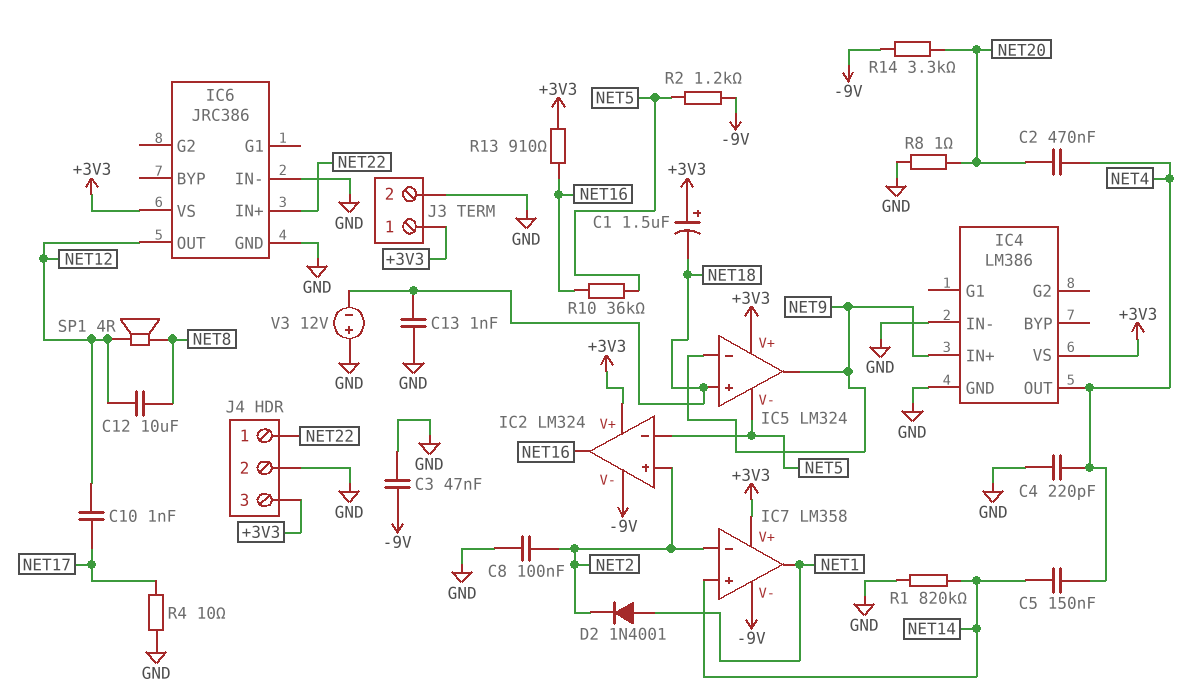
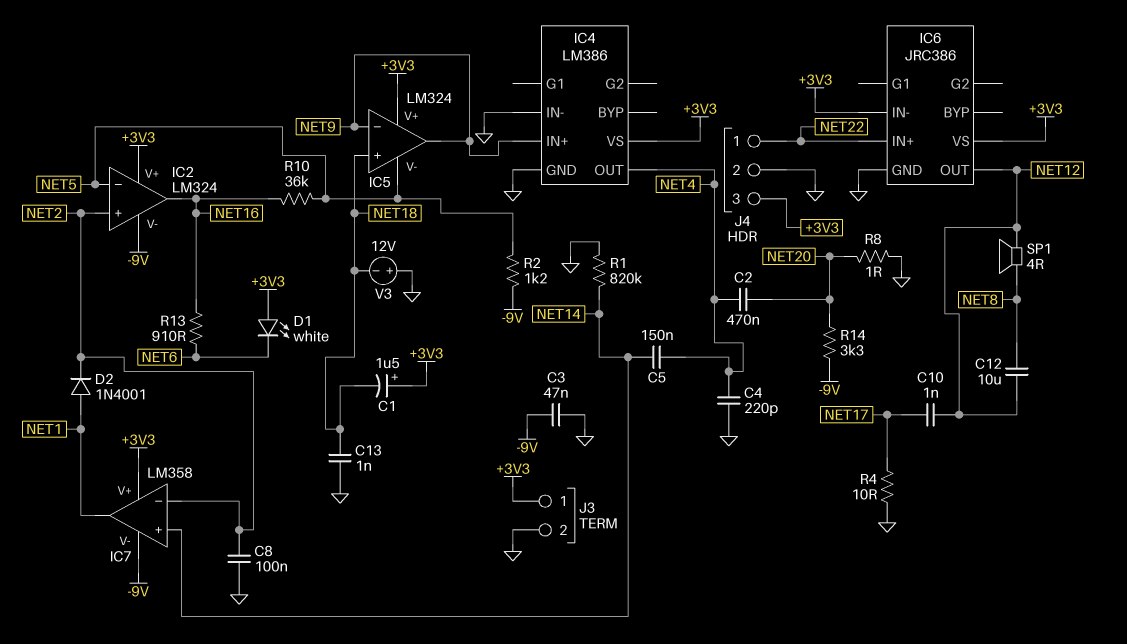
D1: none -> LED white (A +3V3, K NET6)
IC6 pin IN-: GND -> +3V3
R13: 910 (+3V3, NET16) -> 910 (NET6, NET16)

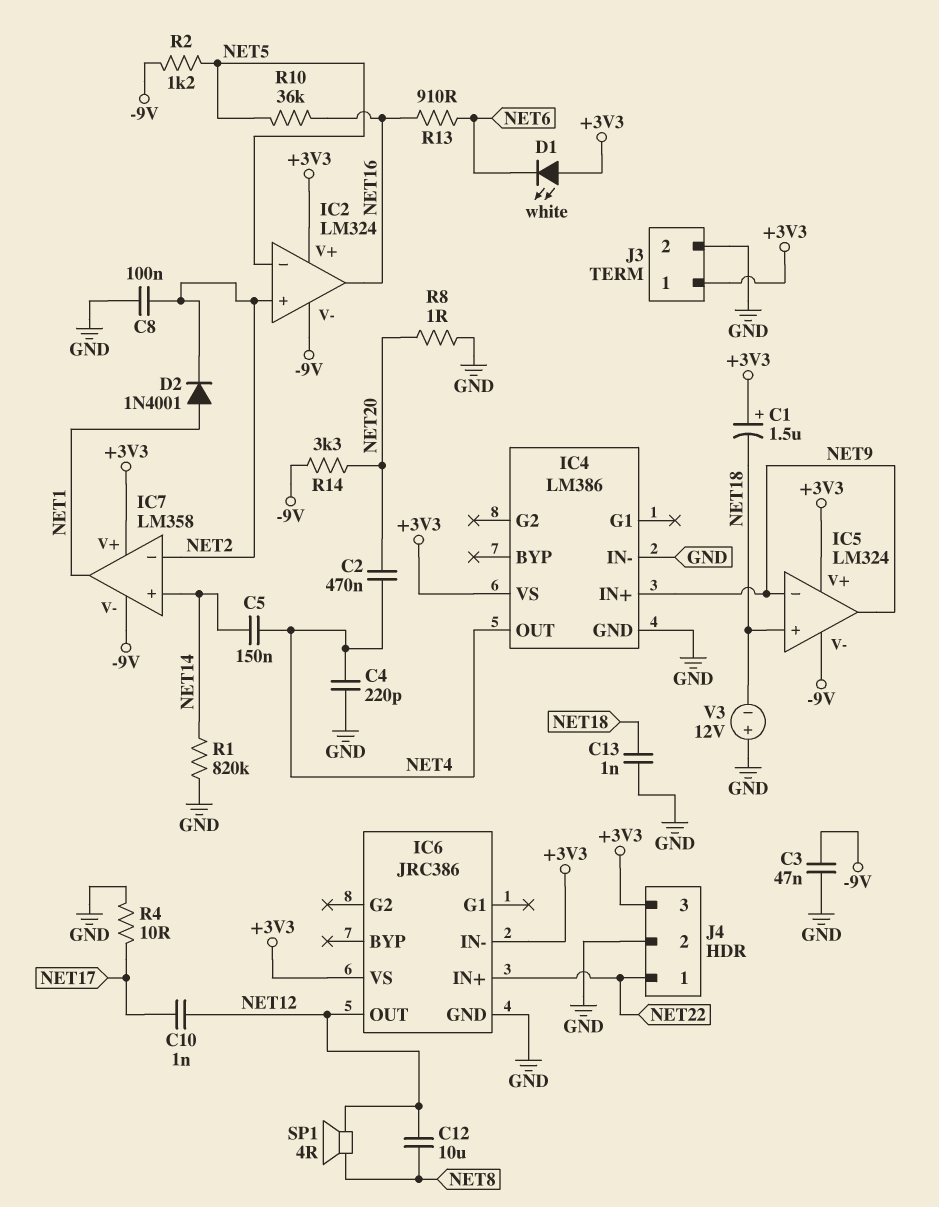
IC5 pin V-: NET5 -> -9V

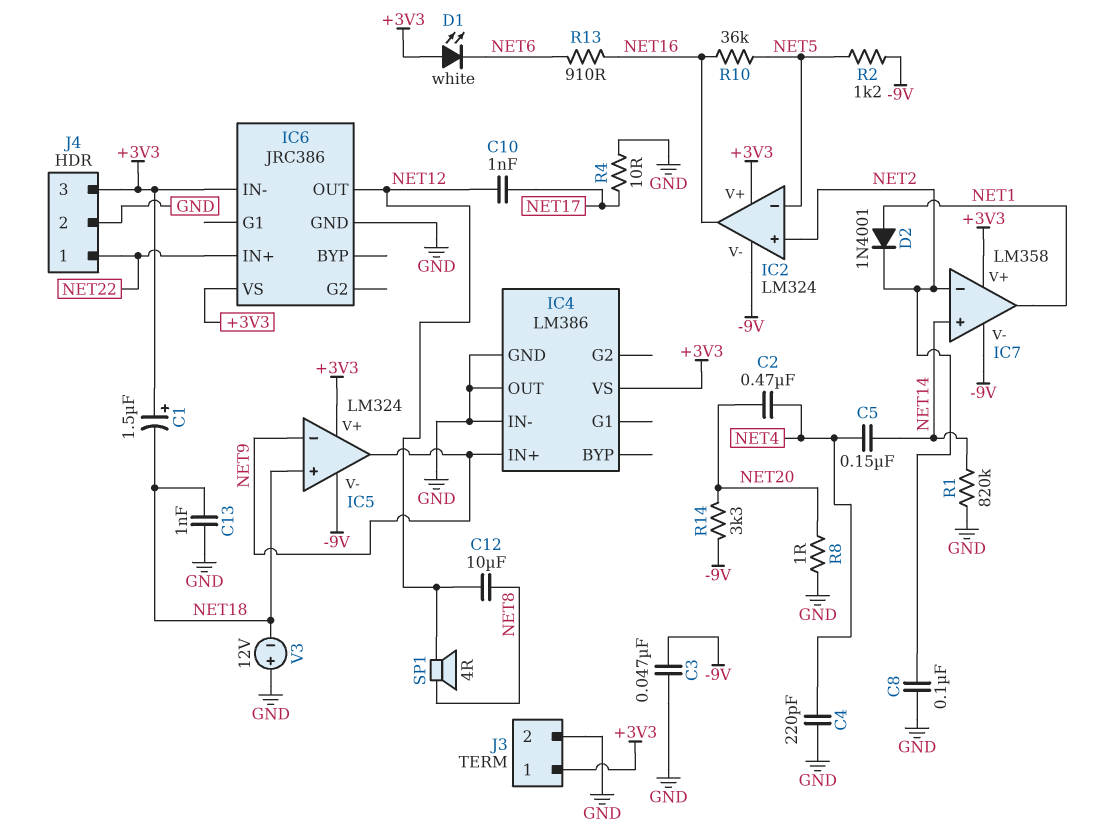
IC4 pin OUT: NET4 -> GND

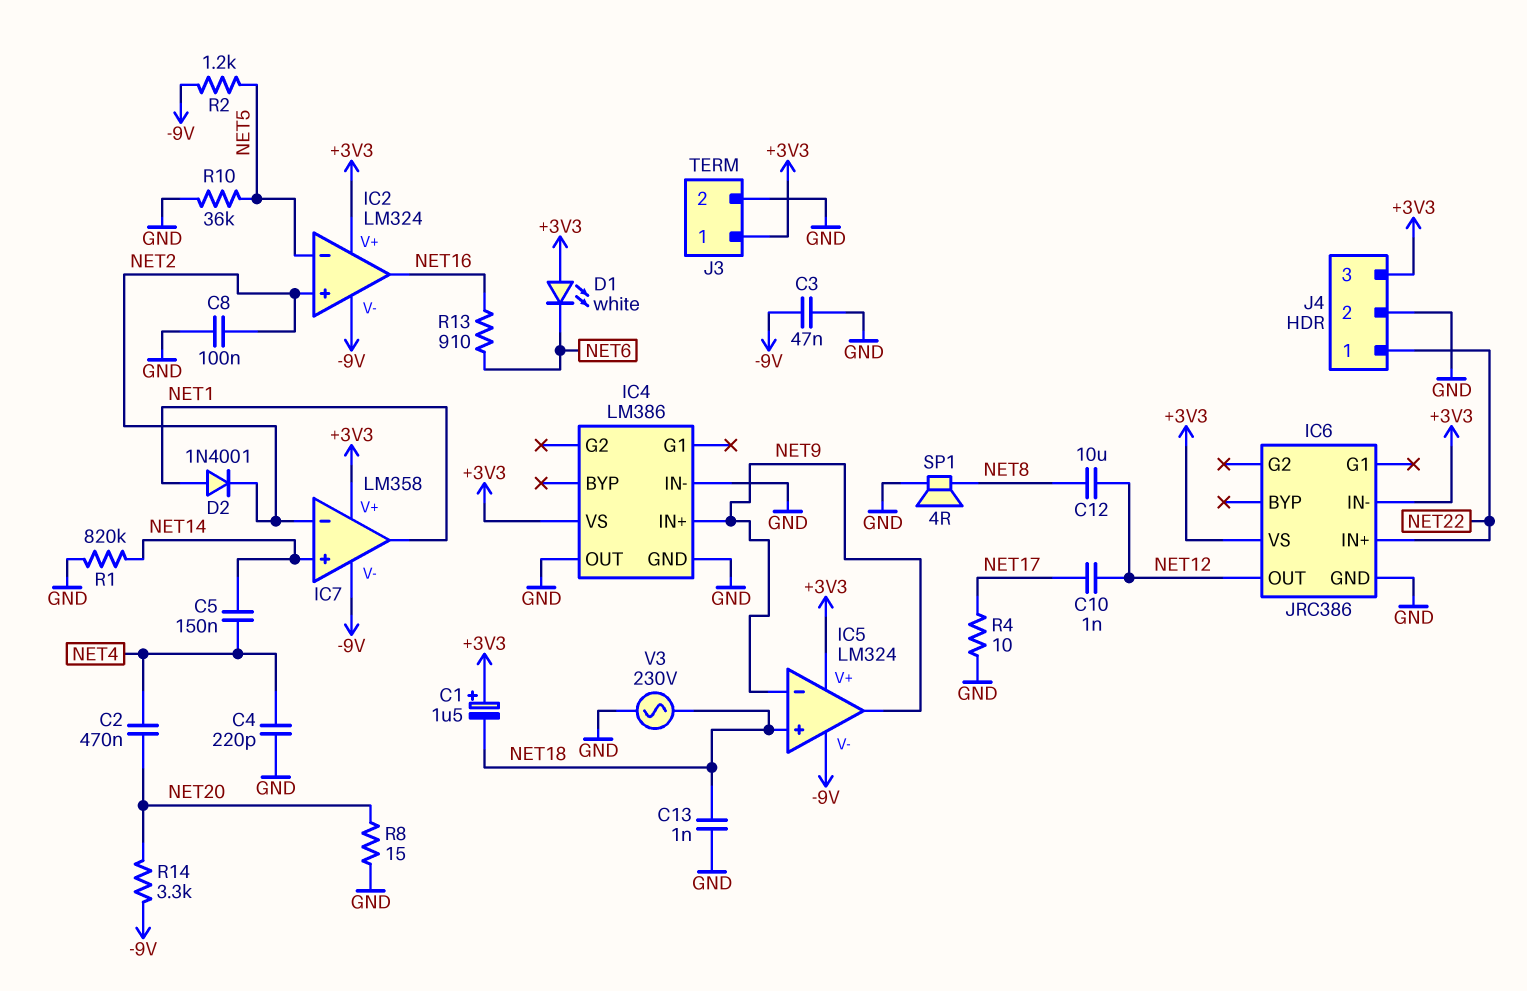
R8: 1 (GND, NET20) -> 15 (GND, NET20)
R10: 36k (NET5, NET16) -> 36k (GND, NET5)
SP1: speaker 4R (NET8, NET12) -> speaker 4R (GND, NET8)
V3: 12V (plus GND, minus NET18) -> AC 230V (GND, NET18)

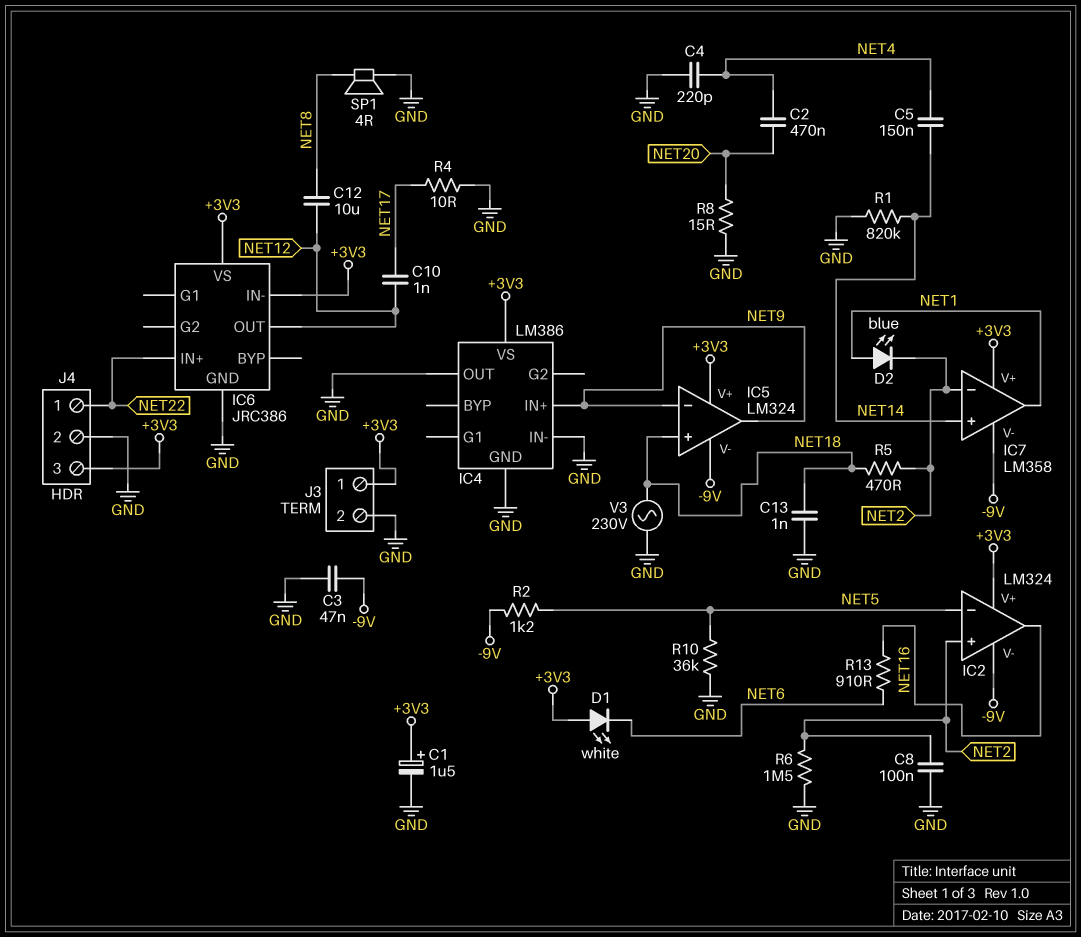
C1: 1.5uF (plus +3V3, minus NET18) -> 1.5uF (plus +3V3, minus GND)
D2: diode 1N4001 (A NET1, K NET2) -> LED blue (A NET1, K NET2)
R5: none -> 470 (NET2, NET18)
R6: none -> 1.5M (GND, NET2)
R14: 3.3k (-9V, NET20) -> none

